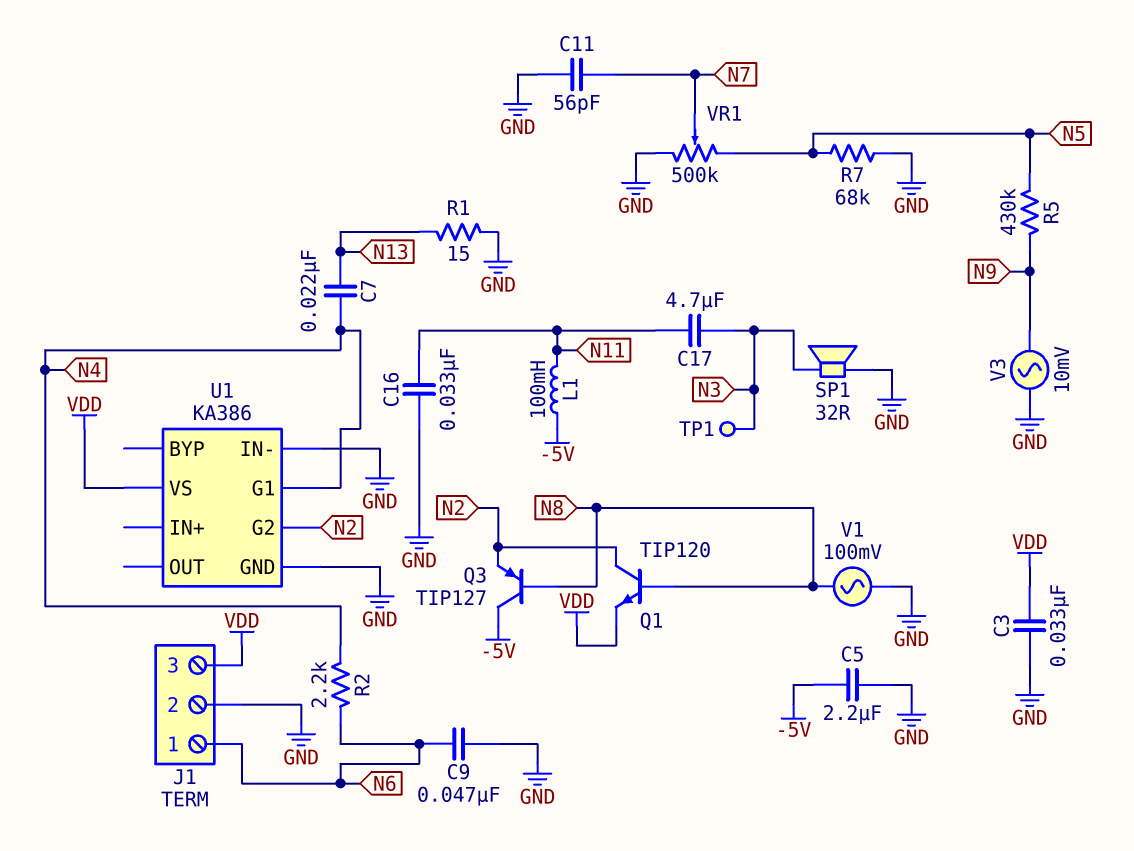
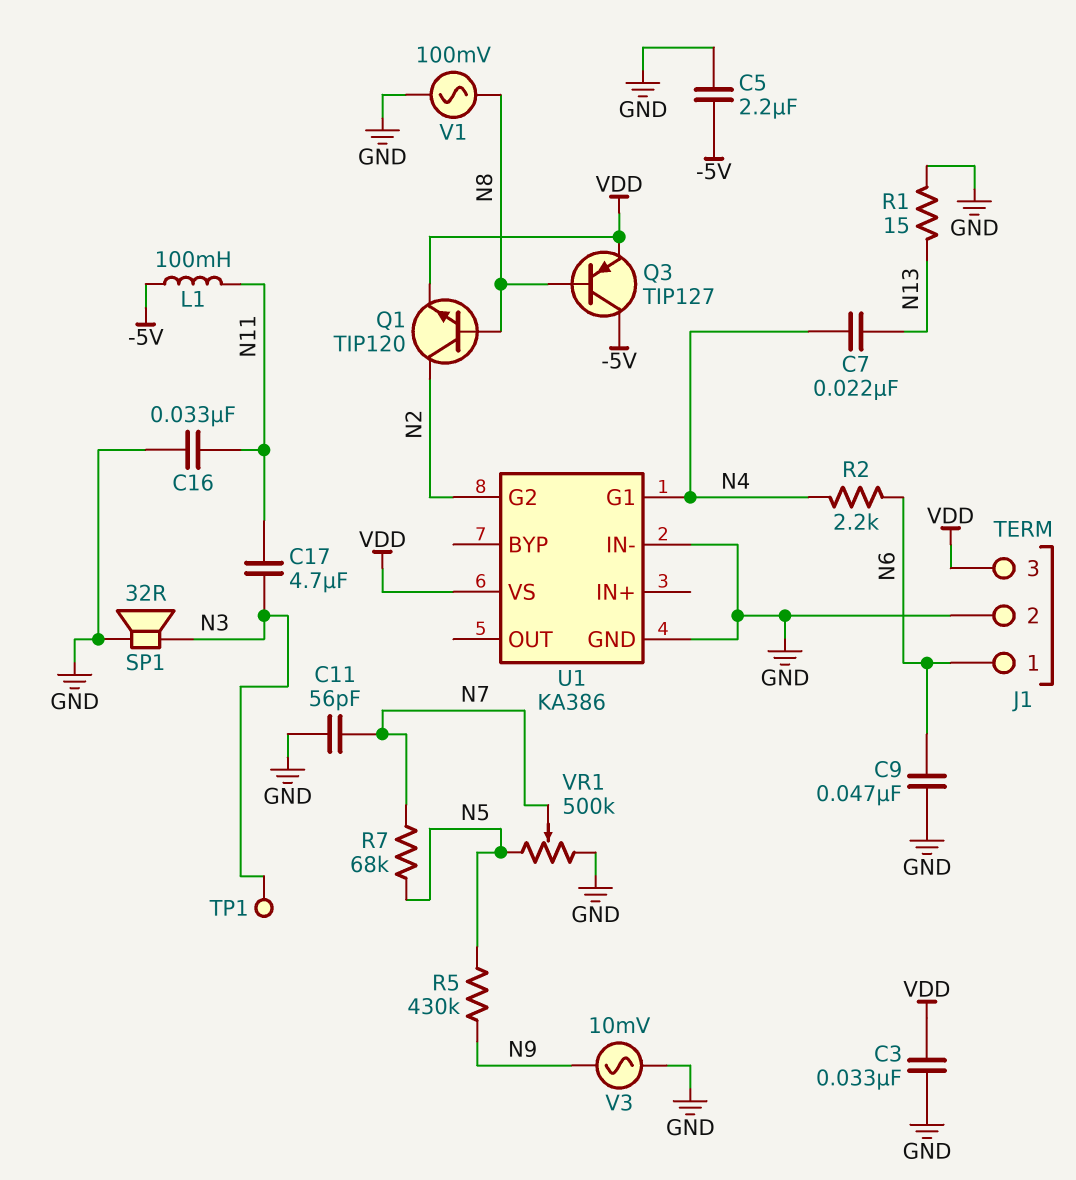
Q3: PNP TIP127 (B N8, C -5V, E N2) -> PNP TIP127 (B N8, C -5V, E VDD)
R7: 68k (GND, N5) -> 68k (N5, N7)

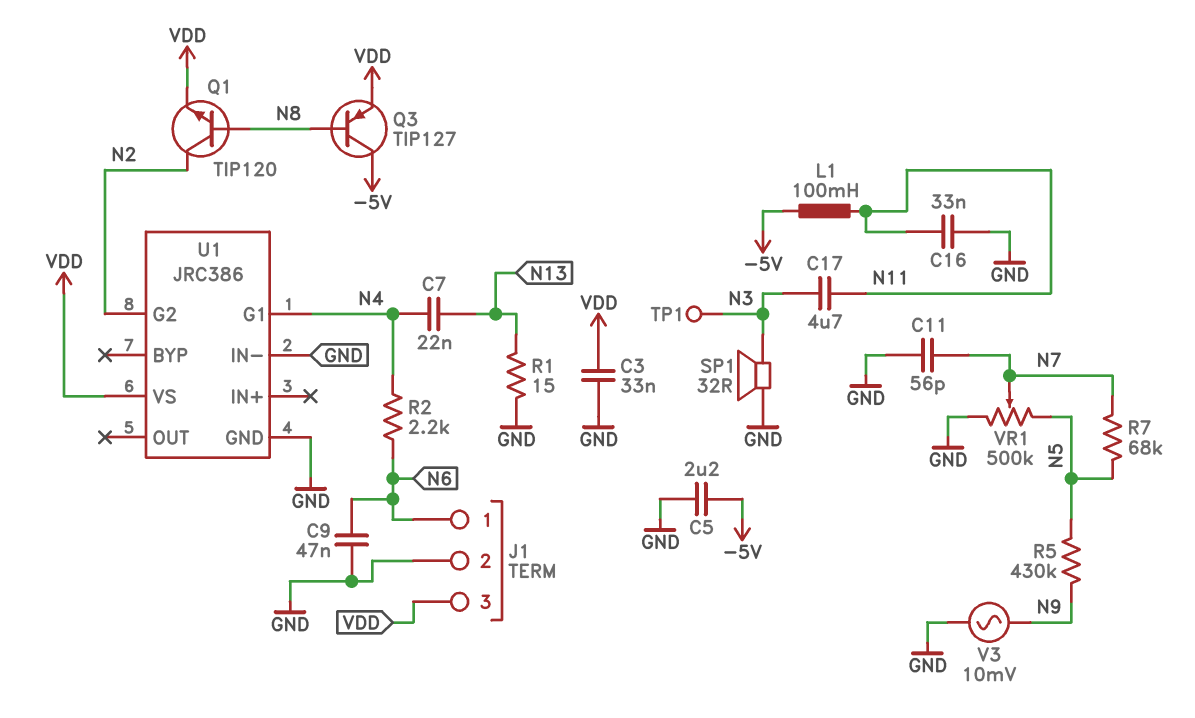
U1: KA386 -> JRC386
V1: AC 100mV (GND, N8) -> none

